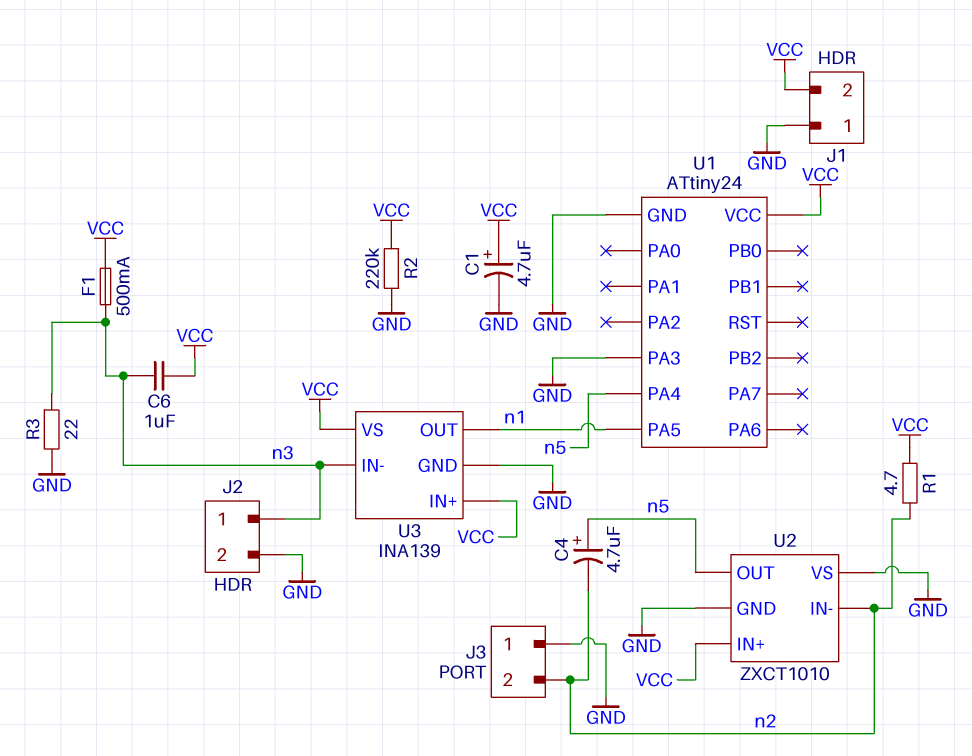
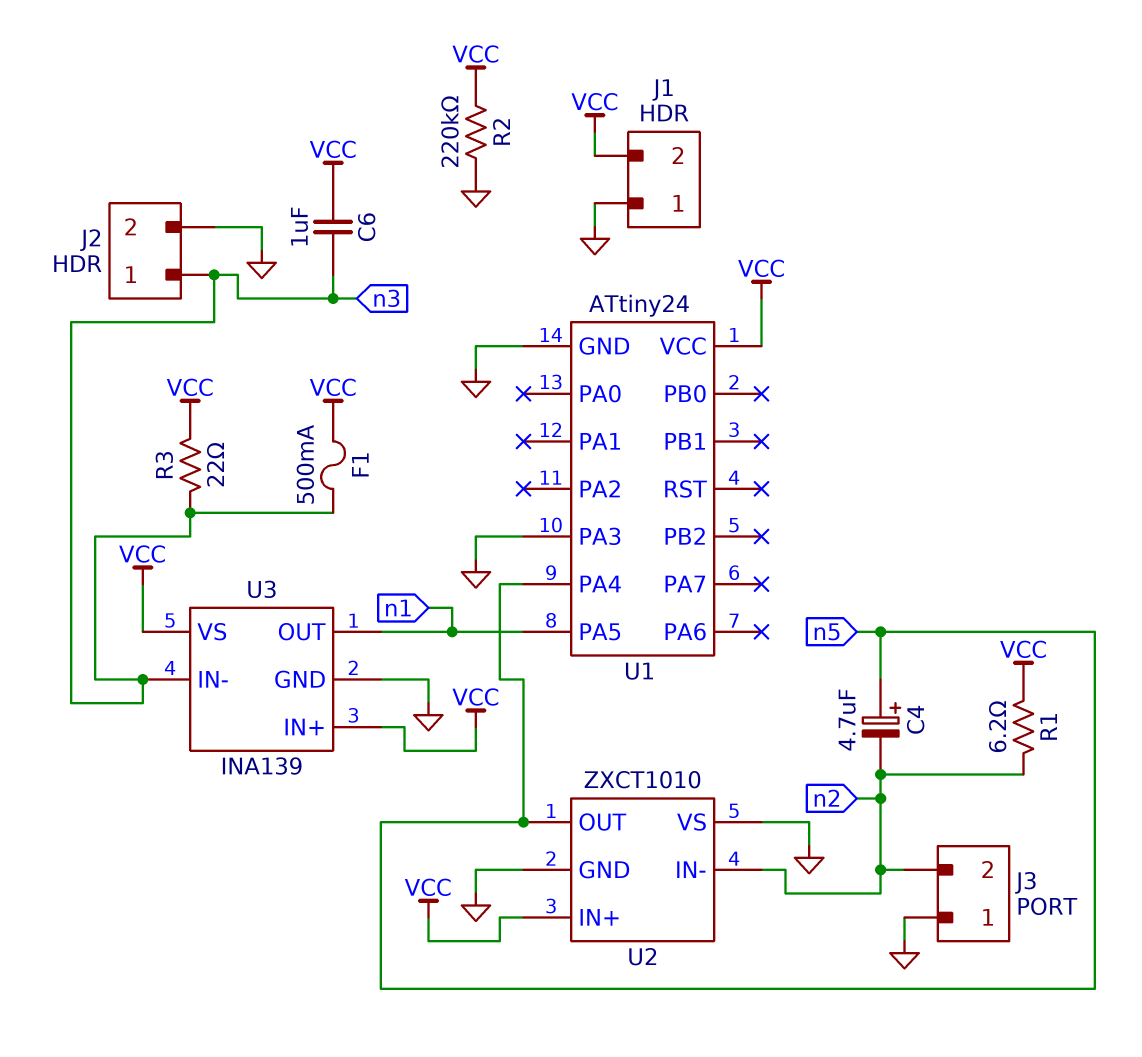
C1: 4.7uF (plus VCC, minus GND) -> none
R1: 4.7 (VCC, n2) -> 6.2 (VCC, n2)
R3: 22 (GND, n3) -> 22 (VCC, n3)

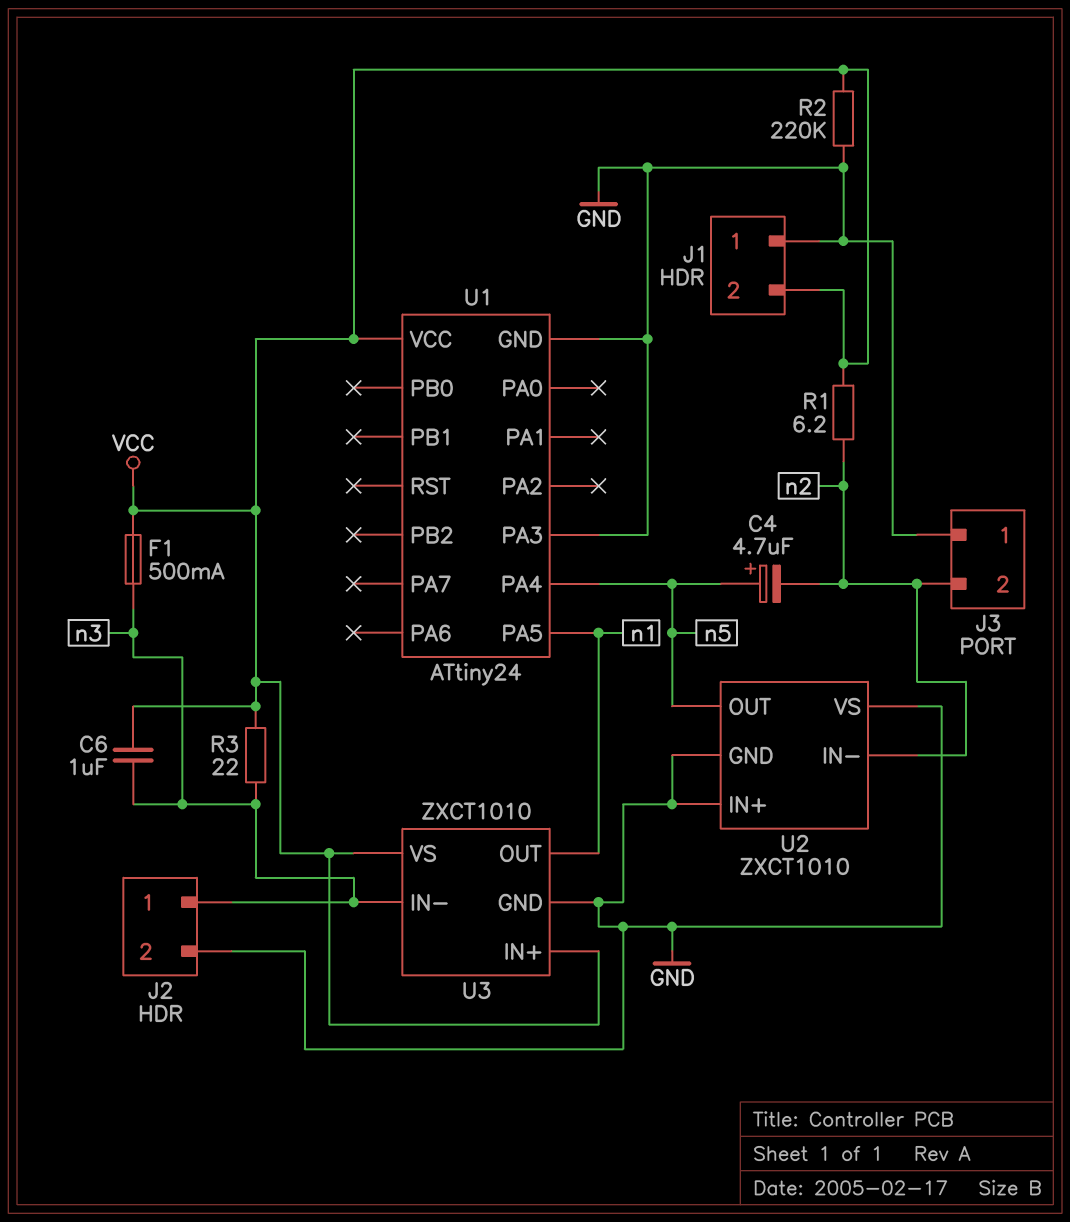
U2 pin IN+: VCC -> GND
U3: INA139 -> ZXCT1010

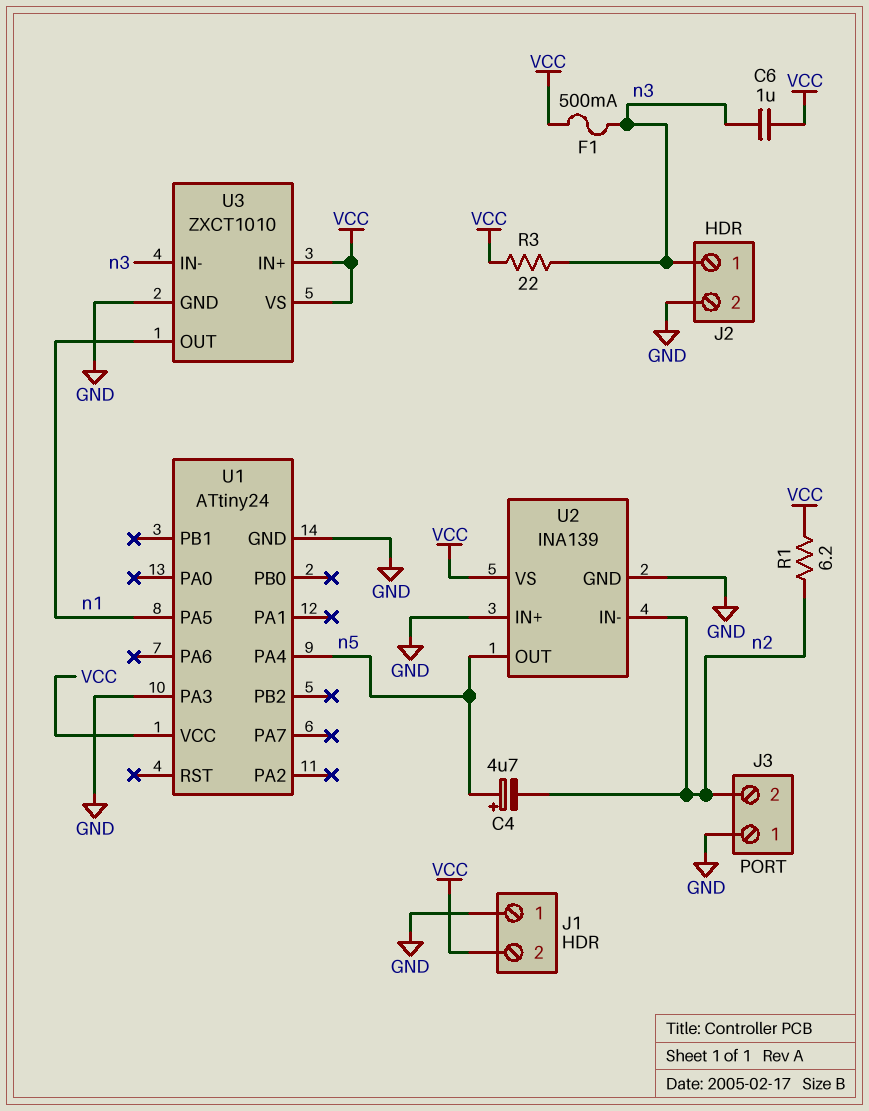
R2: 220k (GND, VCC) -> none
U2: ZXCT1010 -> INA139
U2 pin VS: GND -> VCC

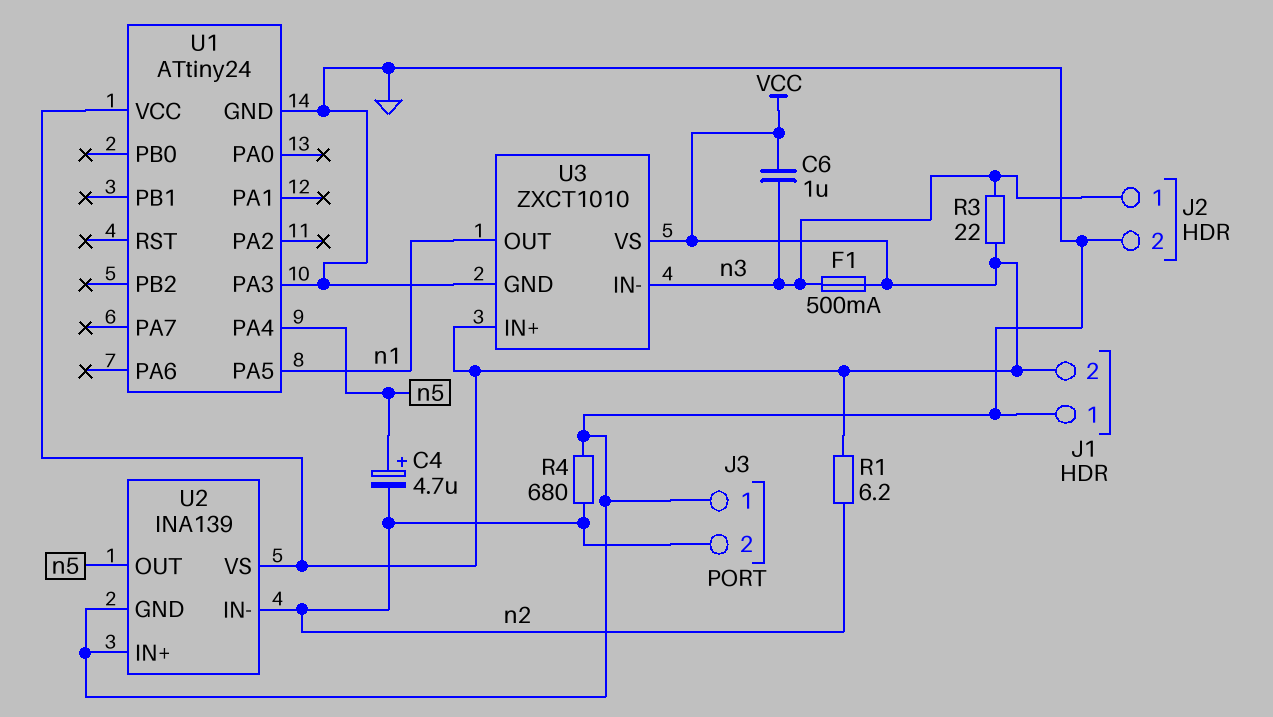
R4: none -> 680 (GND, n2)

